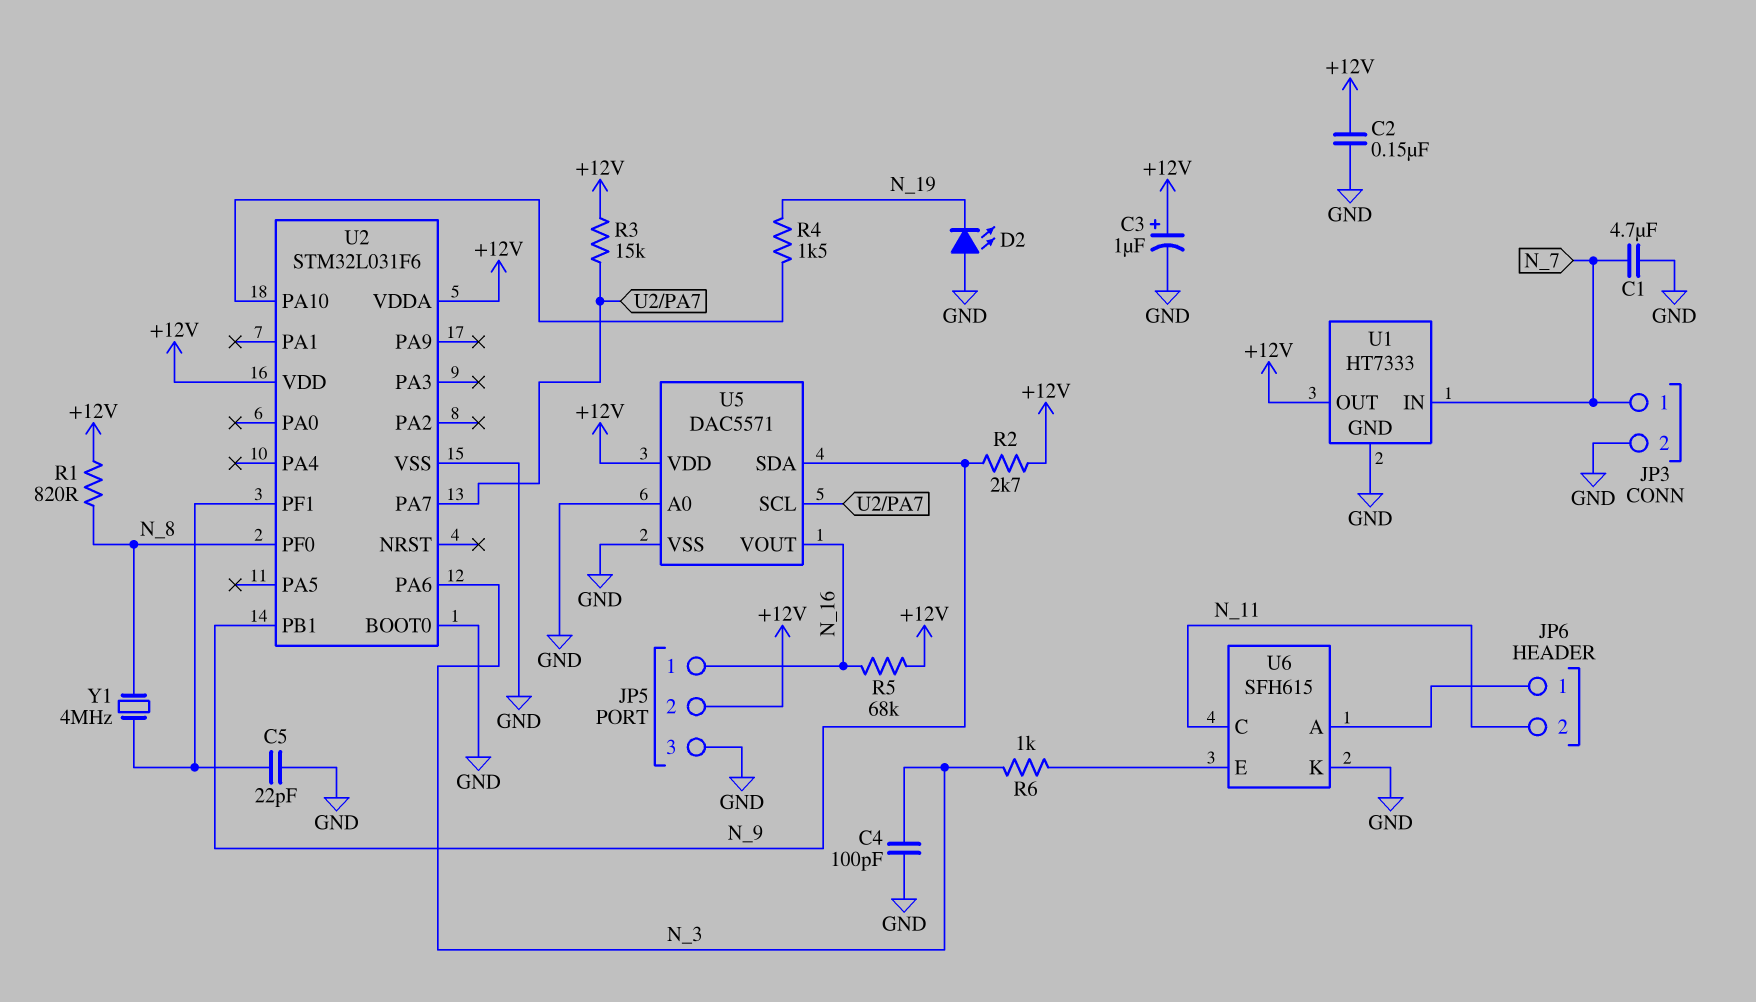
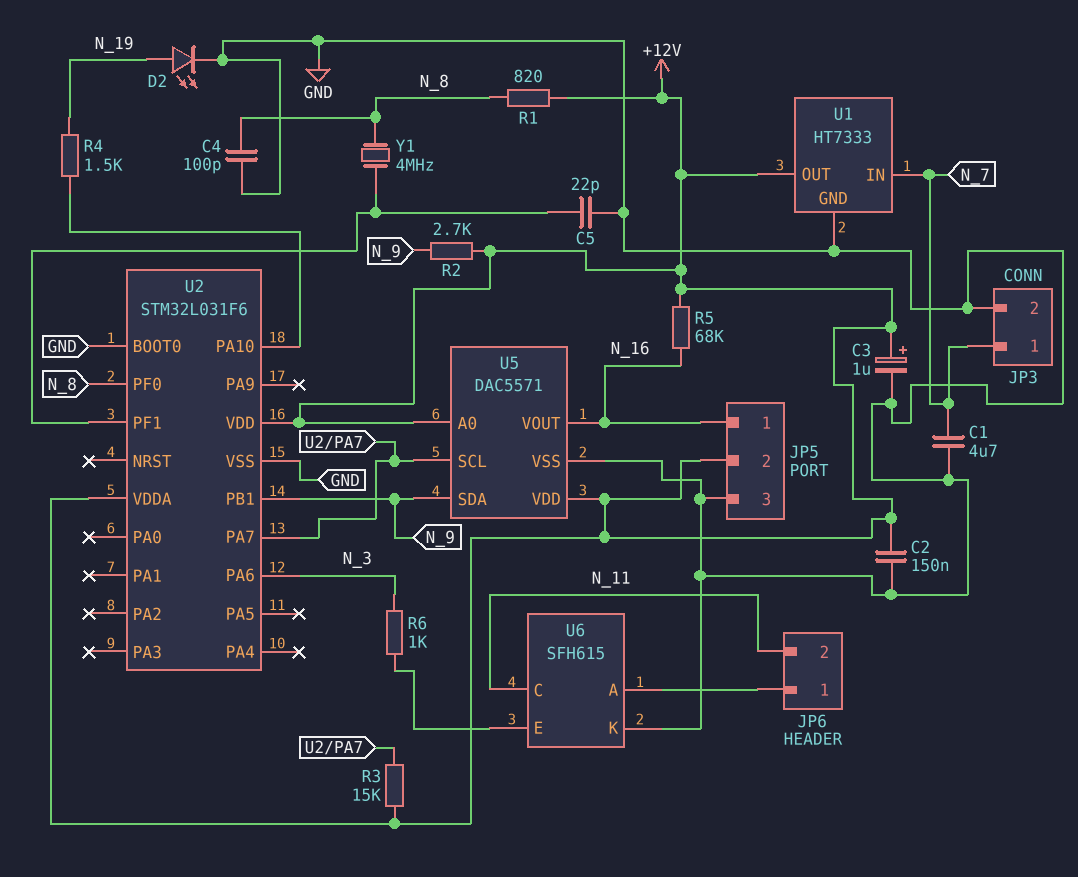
C4: 100pF (GND, N_3) -> 100pF (GND, N_8)
D2: LED (A GND, K N_19) -> LED (A N_19, K GND)
U5 pin A0: GND -> +12V

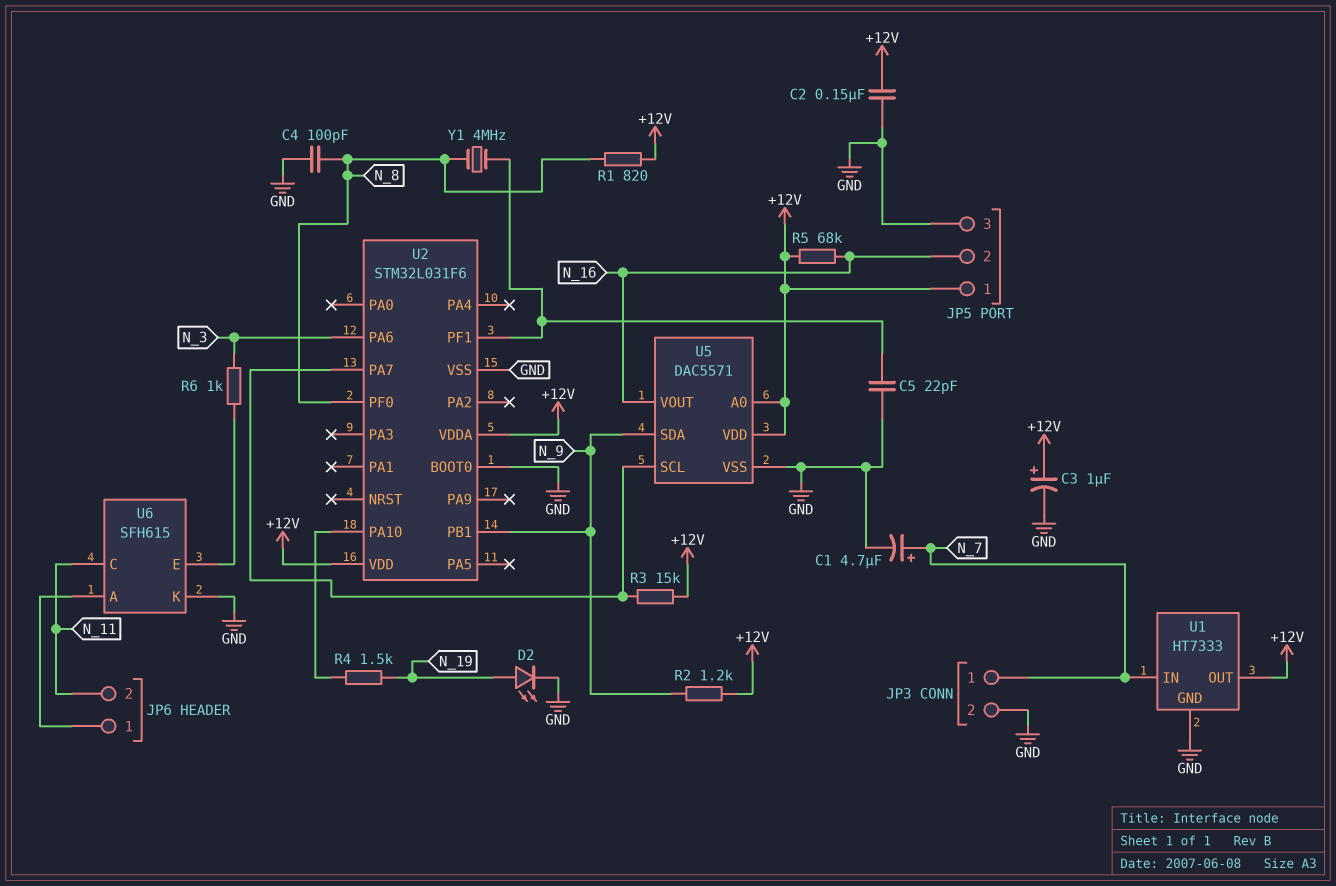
C1: 4.7uF (GND, N_7) -> 4.7uF (plus N_7, minus GND)
JP5 pin 1: N_16 -> +12V
JP5 pin 2: +12V -> N_16
R2: 2.7k (+12V, N_9) -> 1.2k (+12V, N_9)

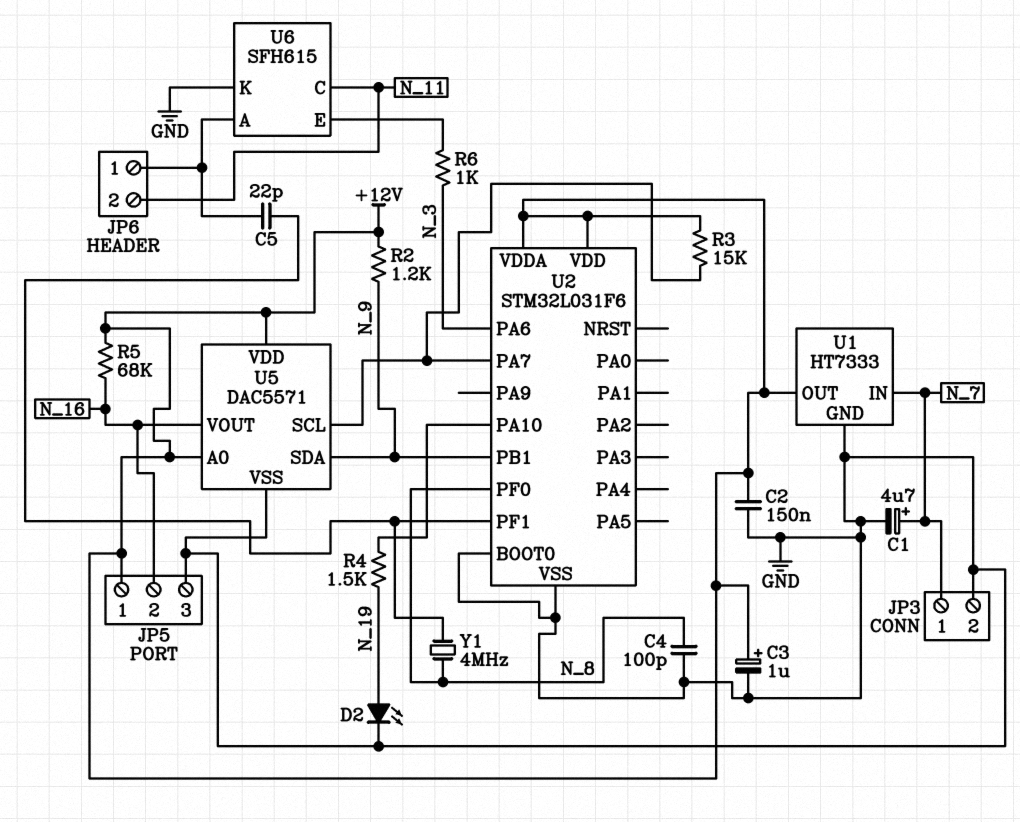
C5: 22pF (GND, U2/PF1) -> 22pF (JP6/1, U2/PF1)
R1: 820 (+12V, N_8) -> none

